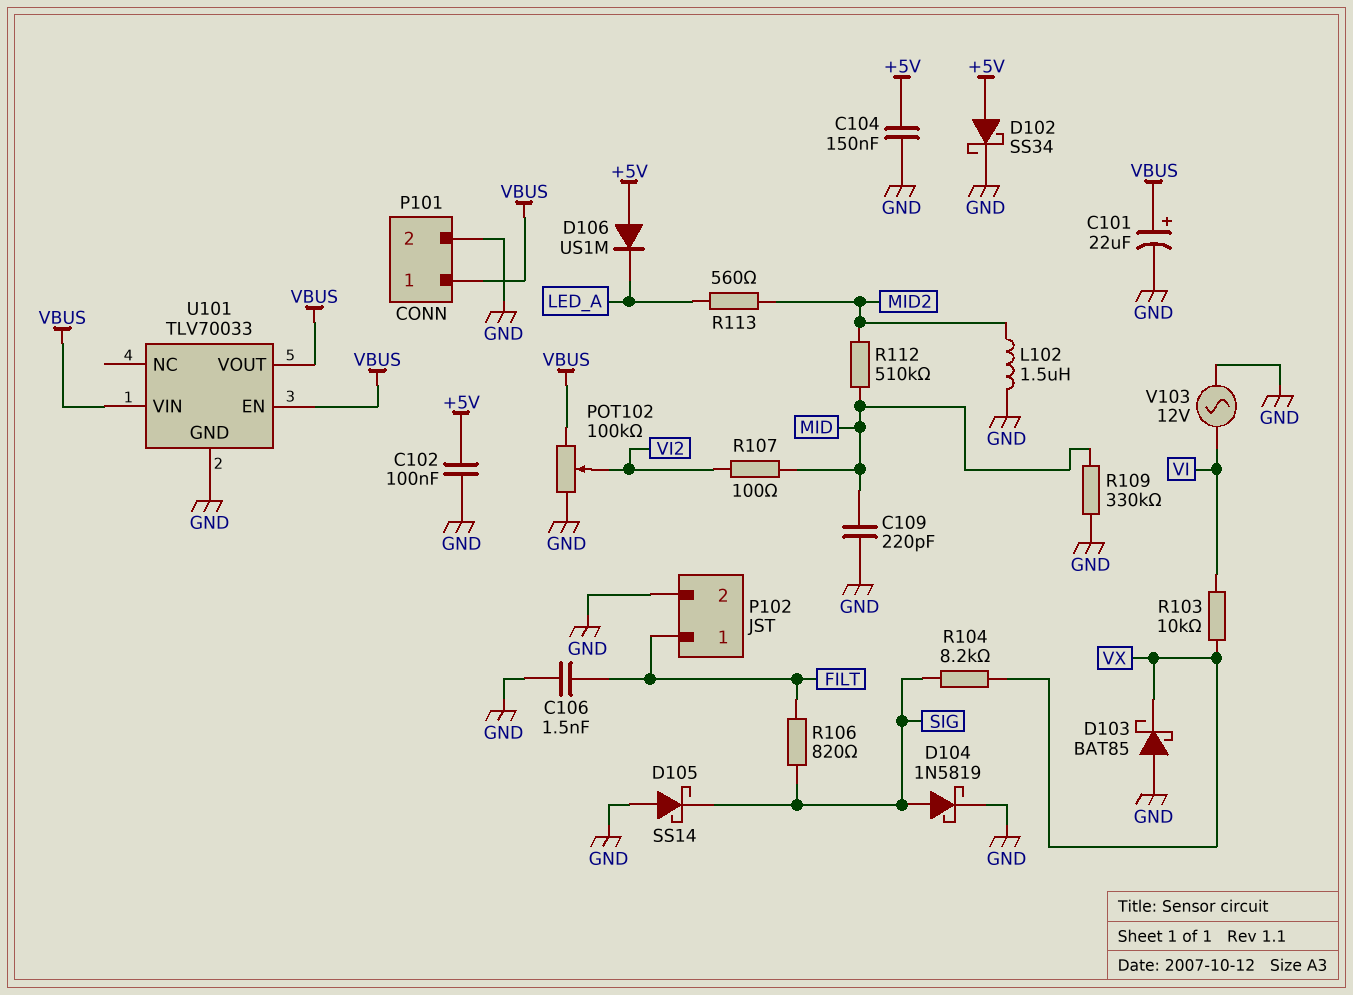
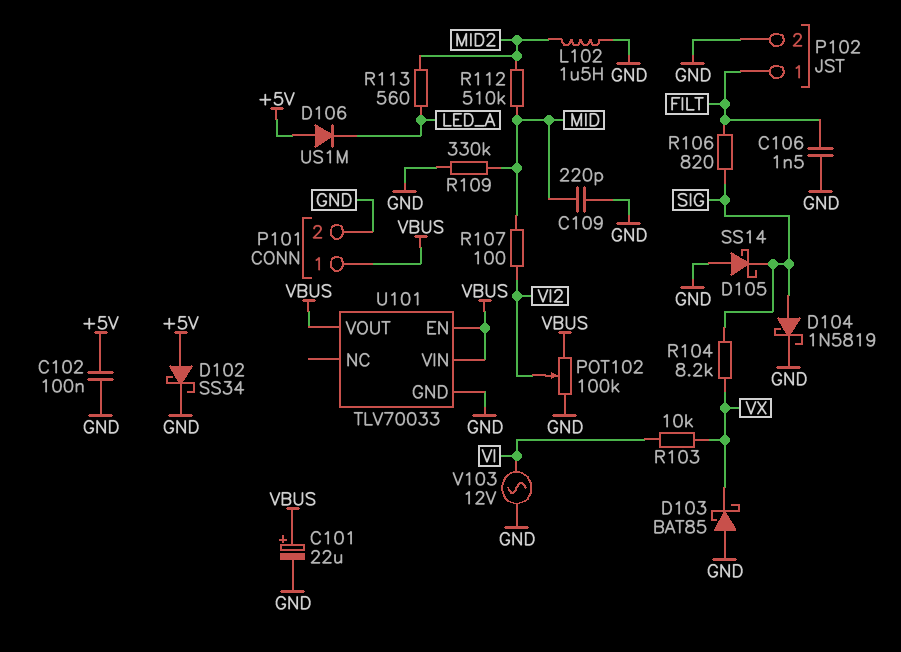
C104: 150nF (+5V, GND) -> none

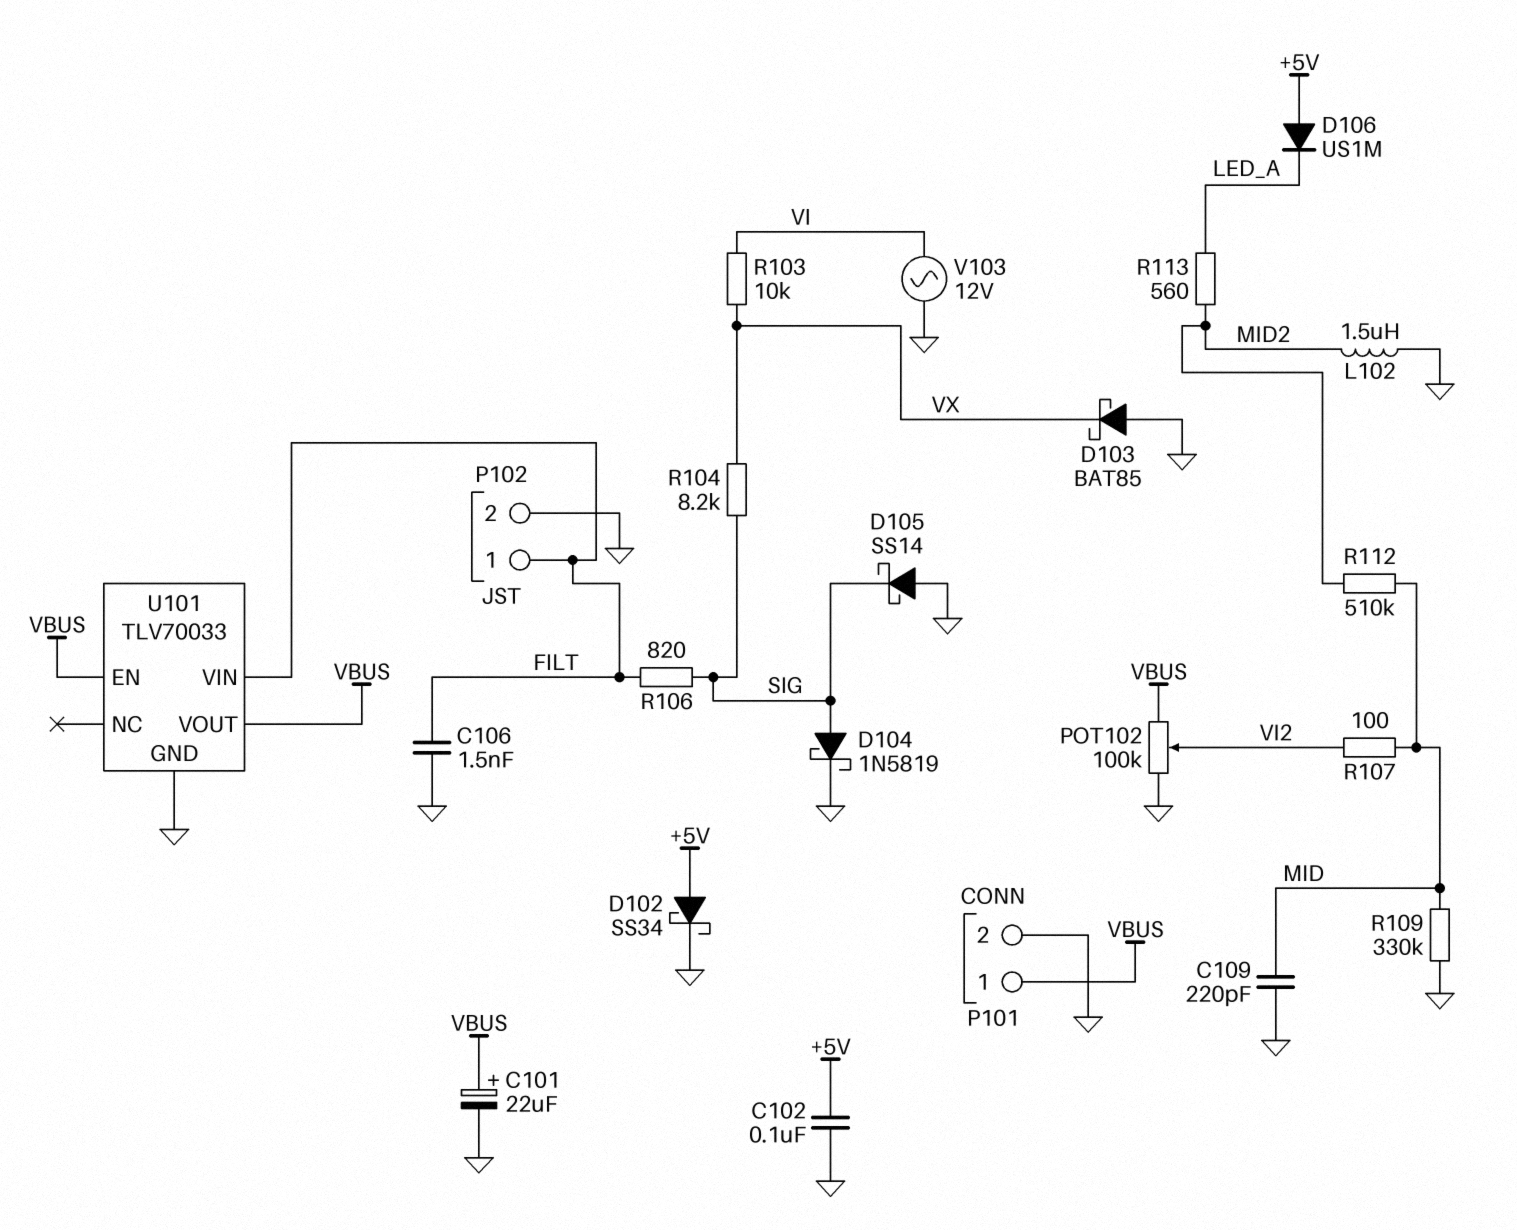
U101 pin VIN: VBUS -> FILT

